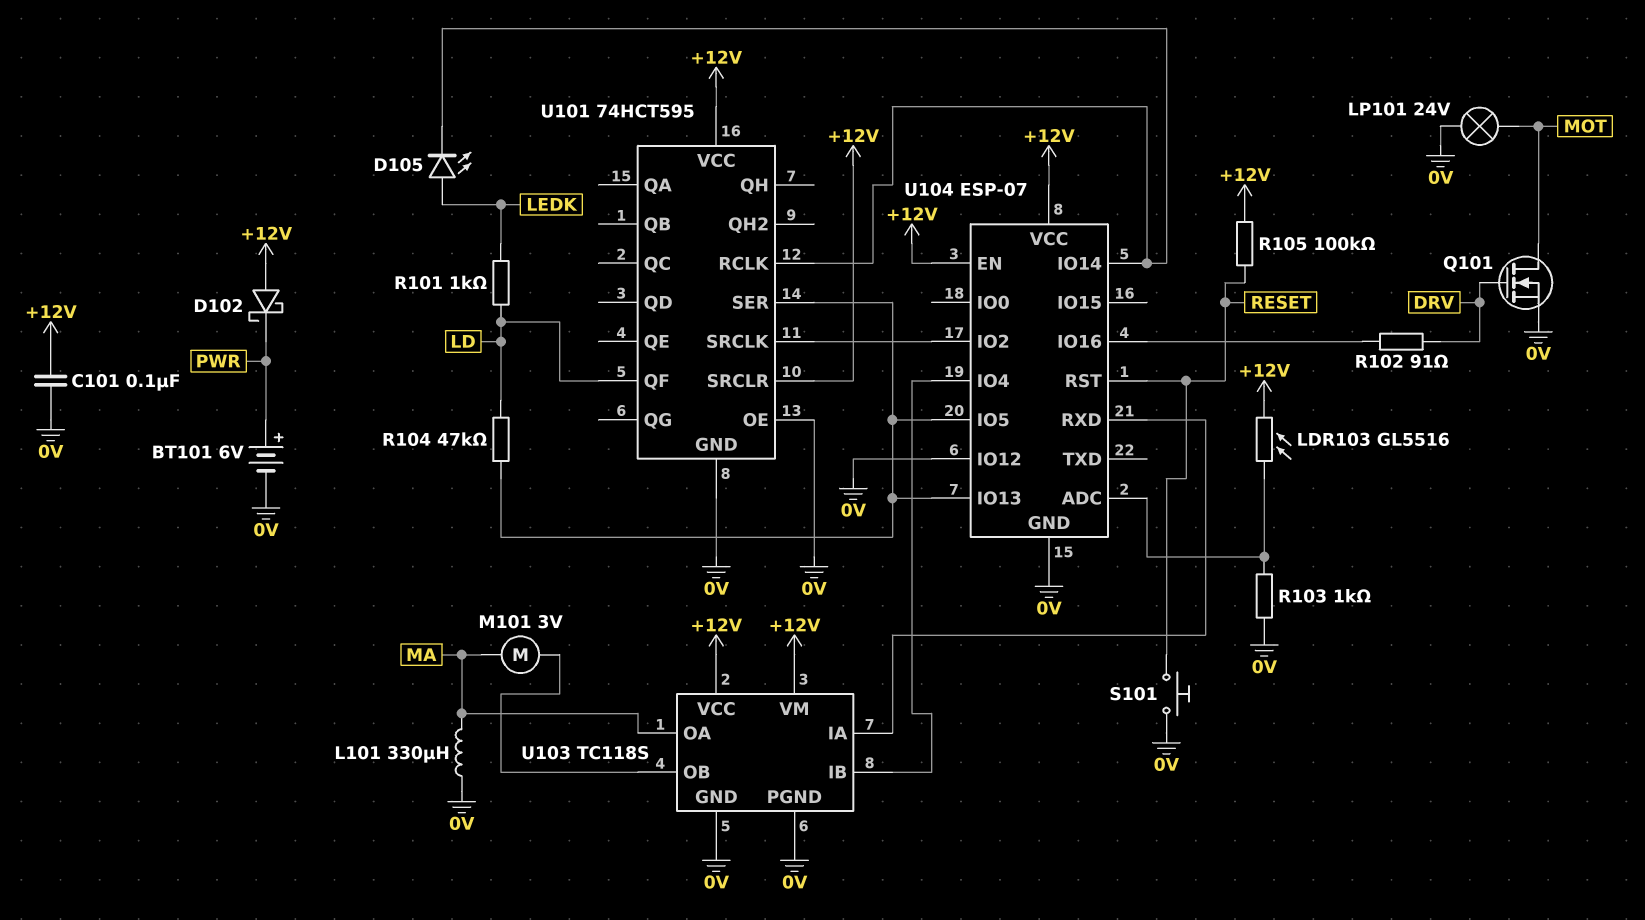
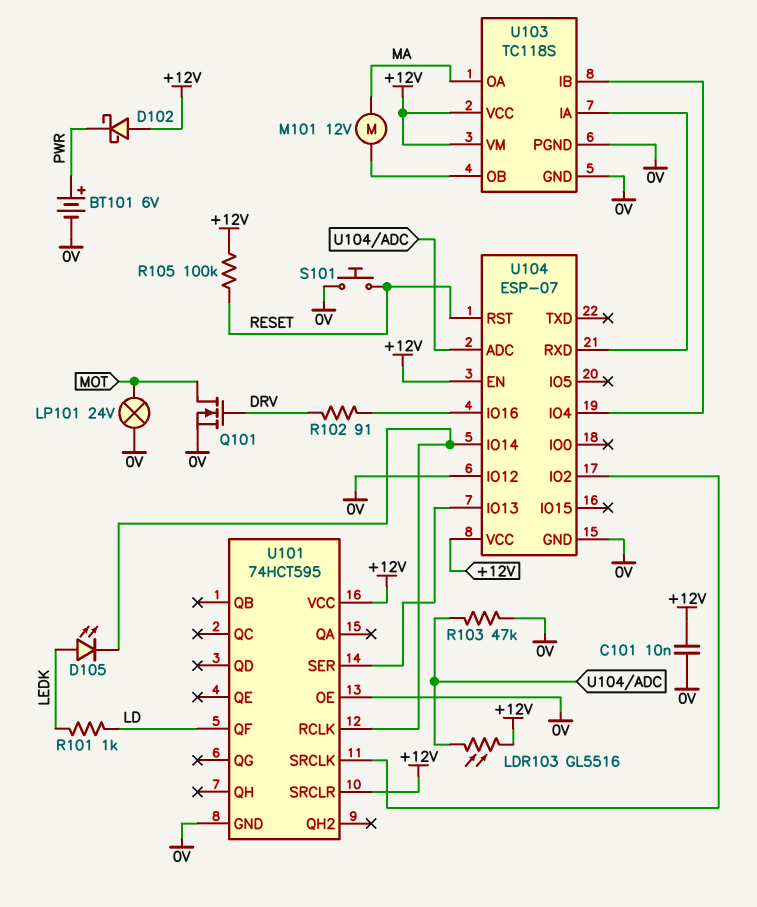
C101: 100nF (+12V, 0V) -> 10nF (+12V, 0V)
L101: 330uH (0V, MA) -> none
M101: motor 3V (MA, U103/OB) -> motor 12V (MA, U103/OB)
R103: 1k (0V, U104/ADC) -> 47k (0V, U104/ADC)
R104: 47k (LD, U101/SER) -> none
U104 pin IO5: U101/SER -> none

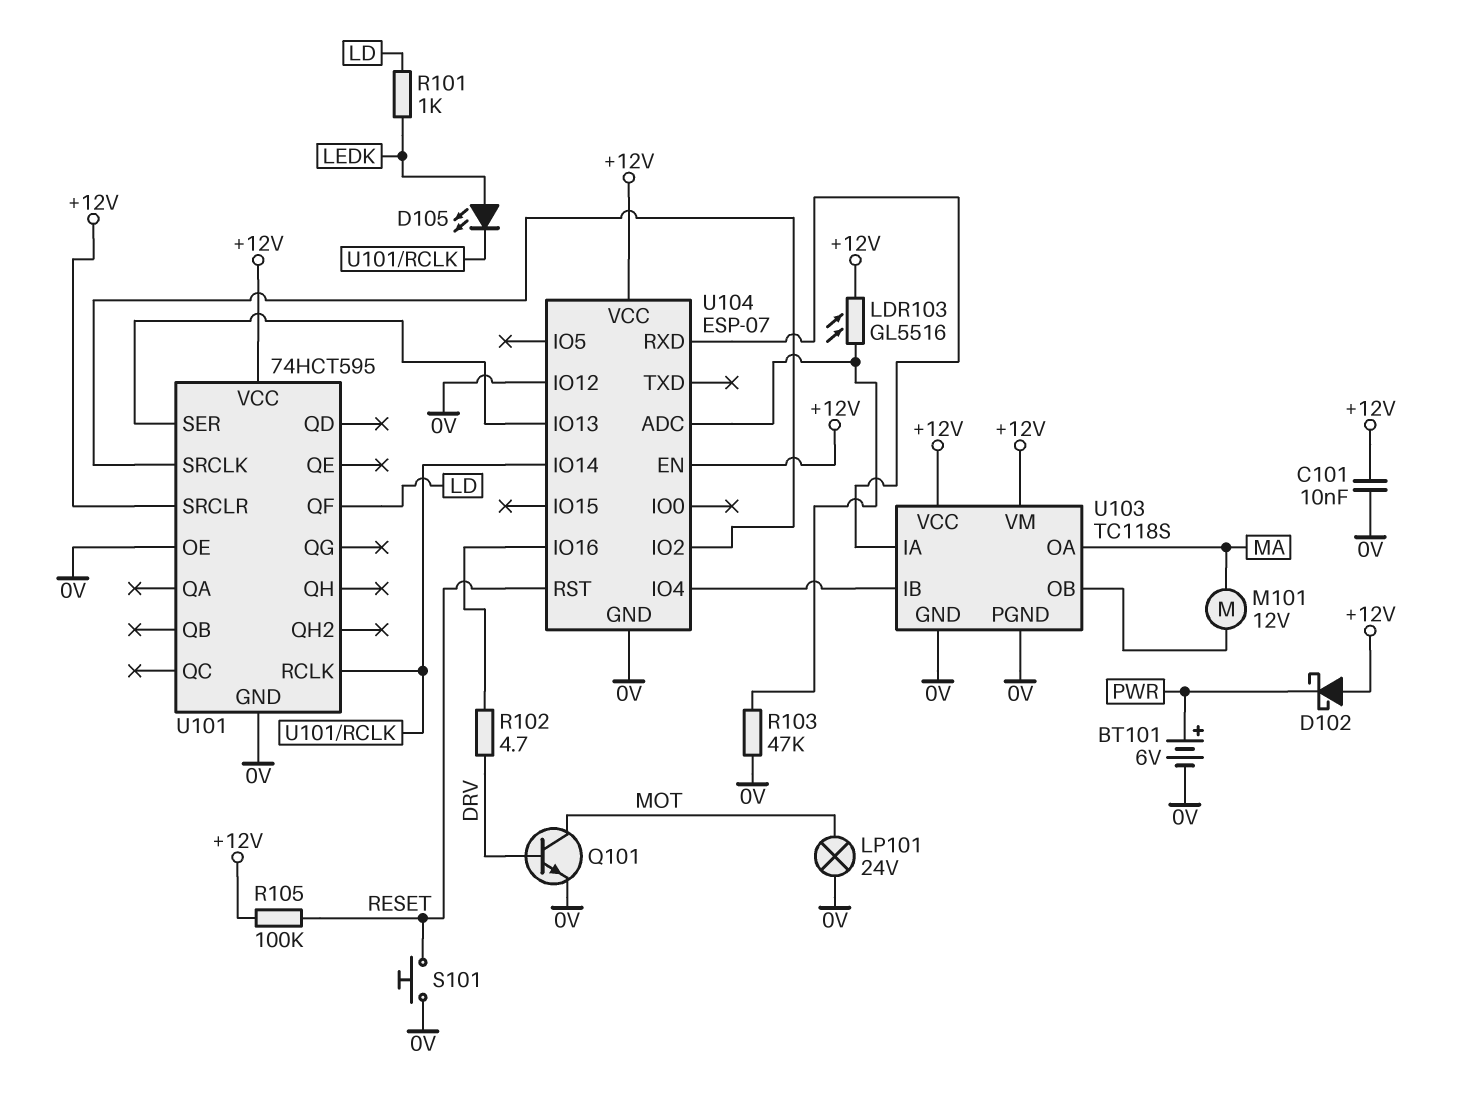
Q101: NMOS (G DRV, D MOT, S 0V) -> NPN (B DRV, C MOT, E 0V)
R102: 91 (DRV, U104/IO16) -> 4.7 (DRV, U104/IO16)

